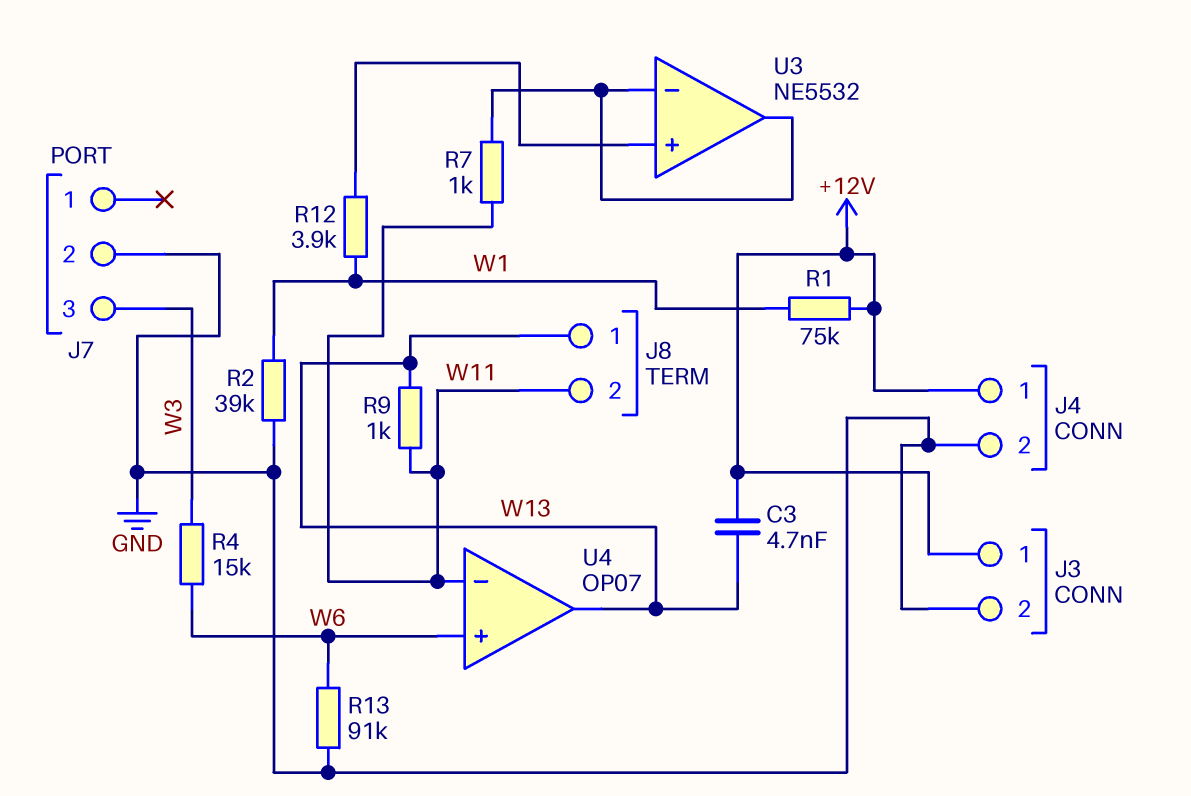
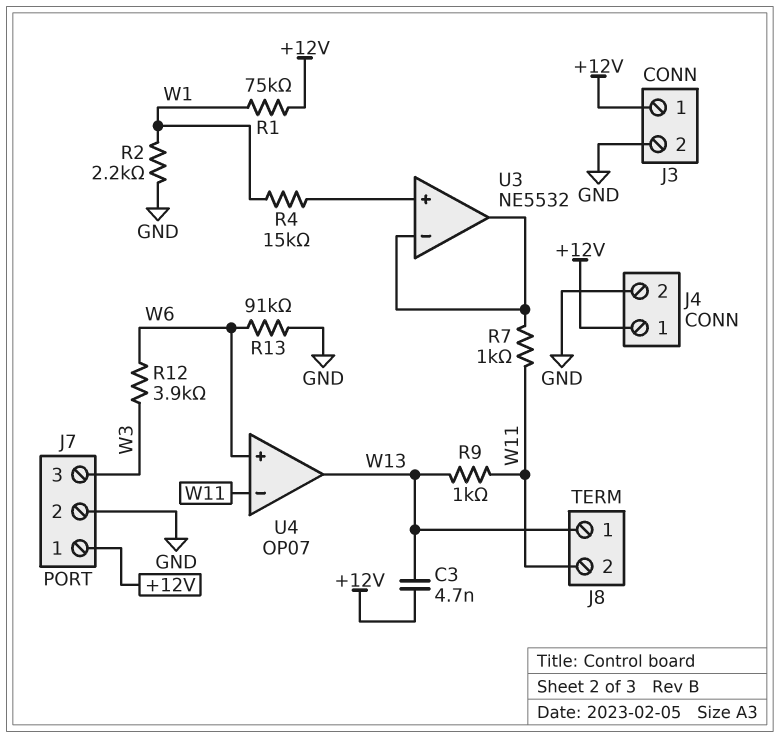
J7 pin 1: none -> +12V
R2: 39k (GND, W1) -> 2.2k (GND, W1)
R4: 15k (W3, W6) -> 15k (U3/in+, W1)
R12: 3.9k (U3/in+, W1) -> 3.9k (W3, W6)

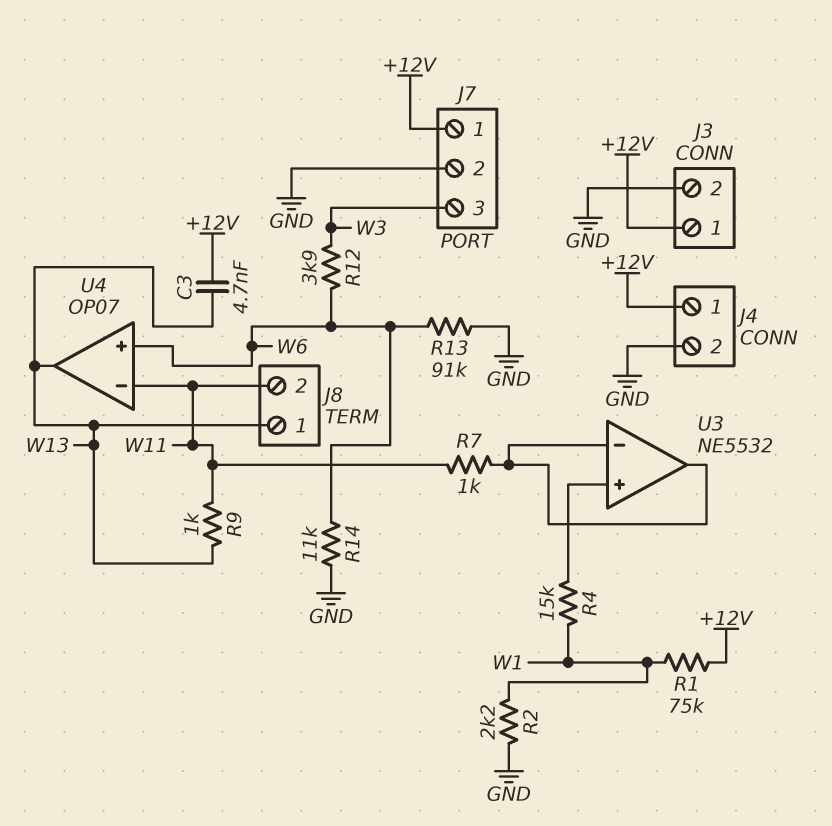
R14: none -> 11k (GND, W6)

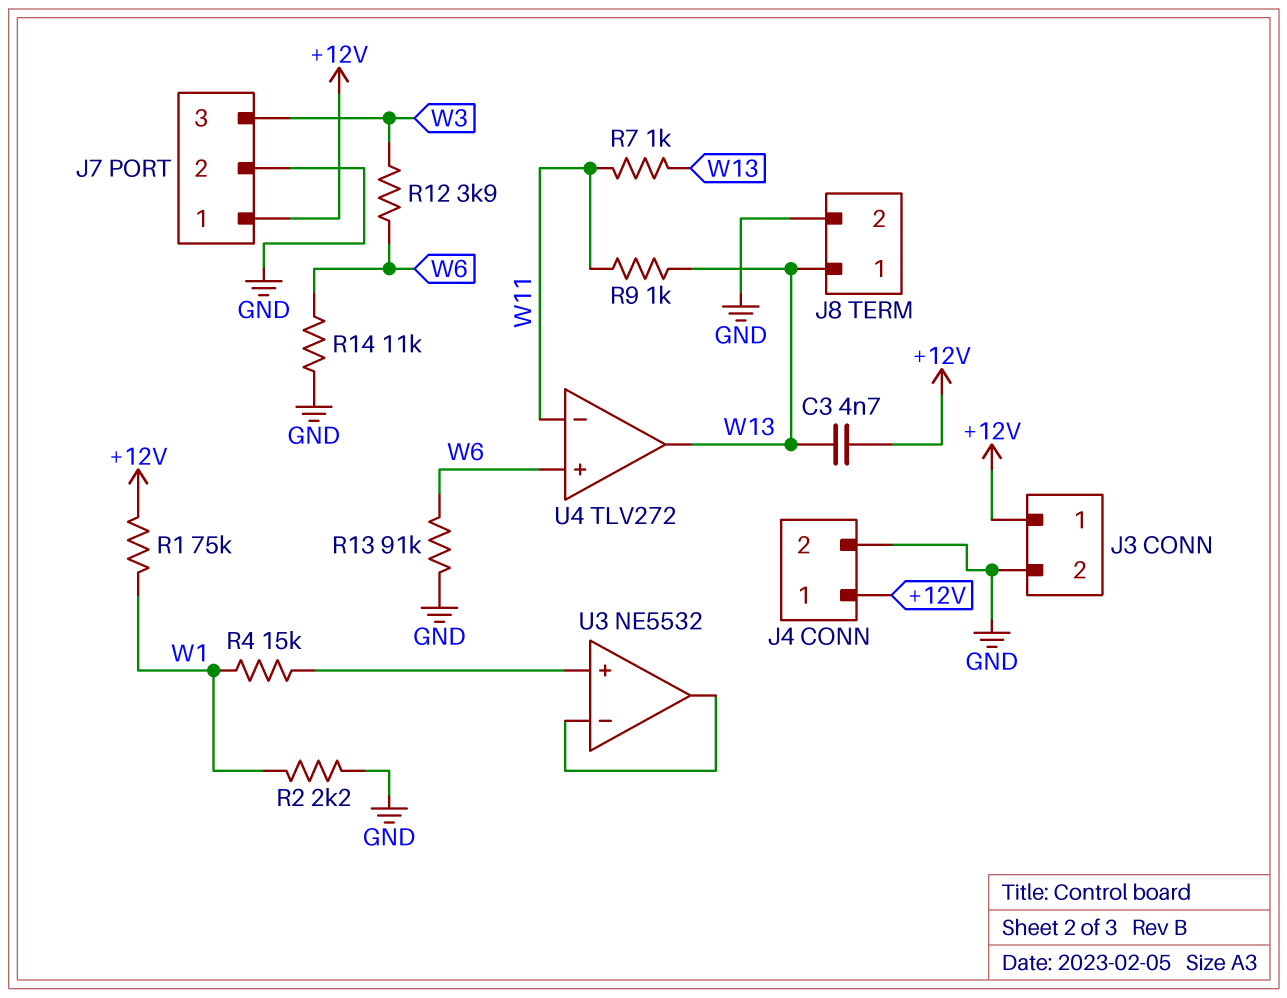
J8 pin 2: W11 -> GND
R7: 1k (U3/in-, W11) -> 1k (W11, W13)
U4: OP07 -> TLV272

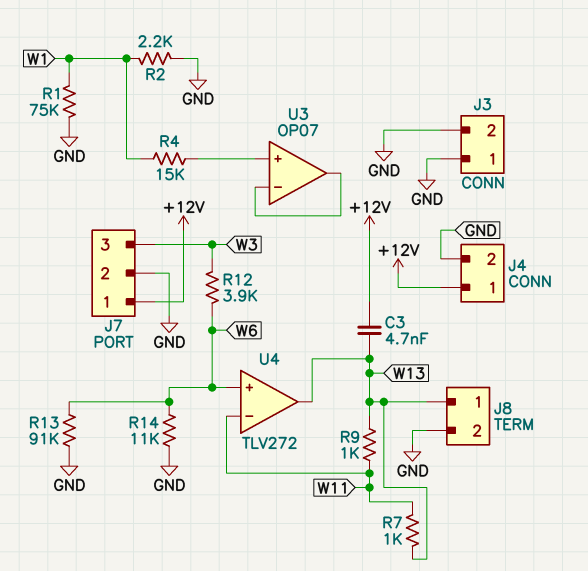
J3 pin 1: +12V -> GND
R1: 75k (+12V, W1) -> 75k (GND, W1)
U3: NE5532 -> OP07

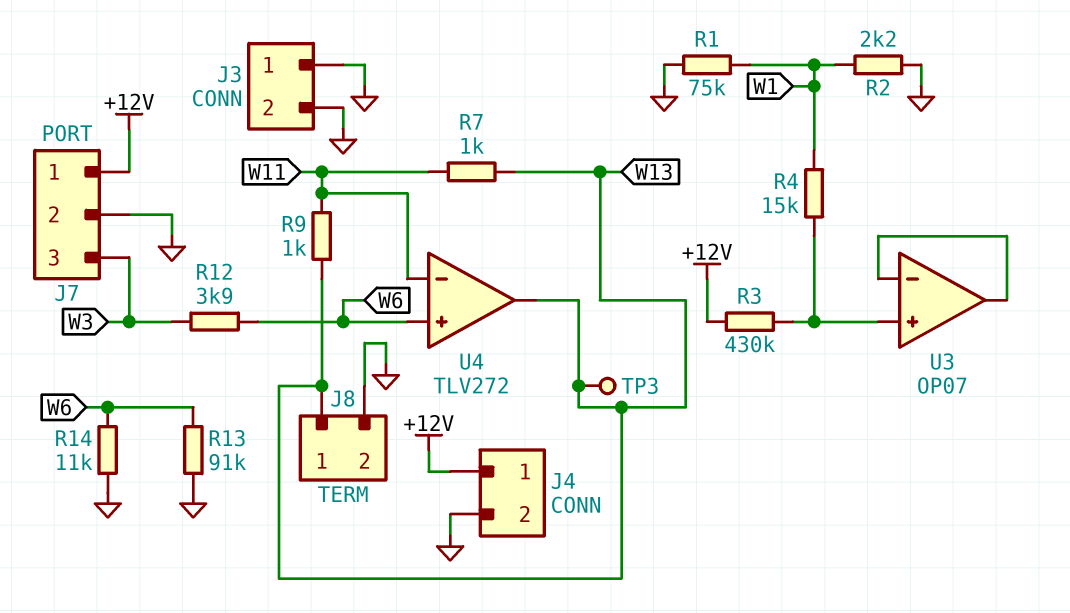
C3: 4.7nF (+12V, W13) -> none
R3: none -> 430k (+12V, U3/in+)
TP3: none -> test point (W13)

